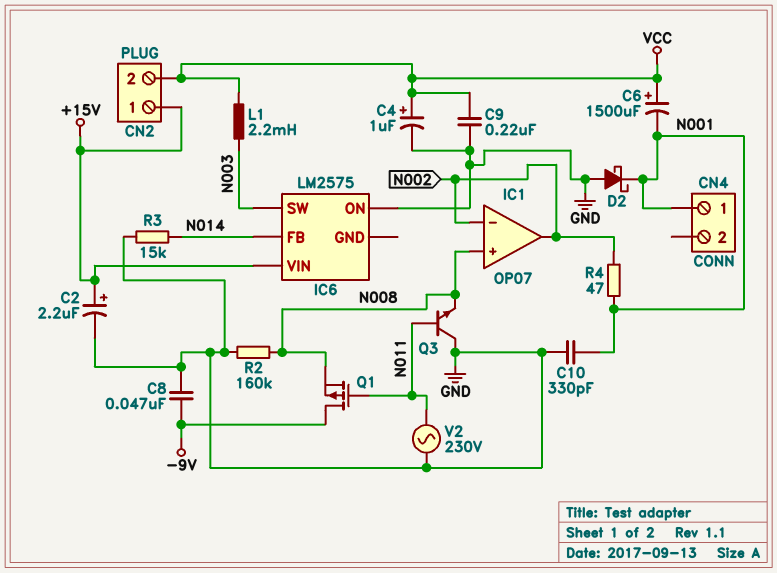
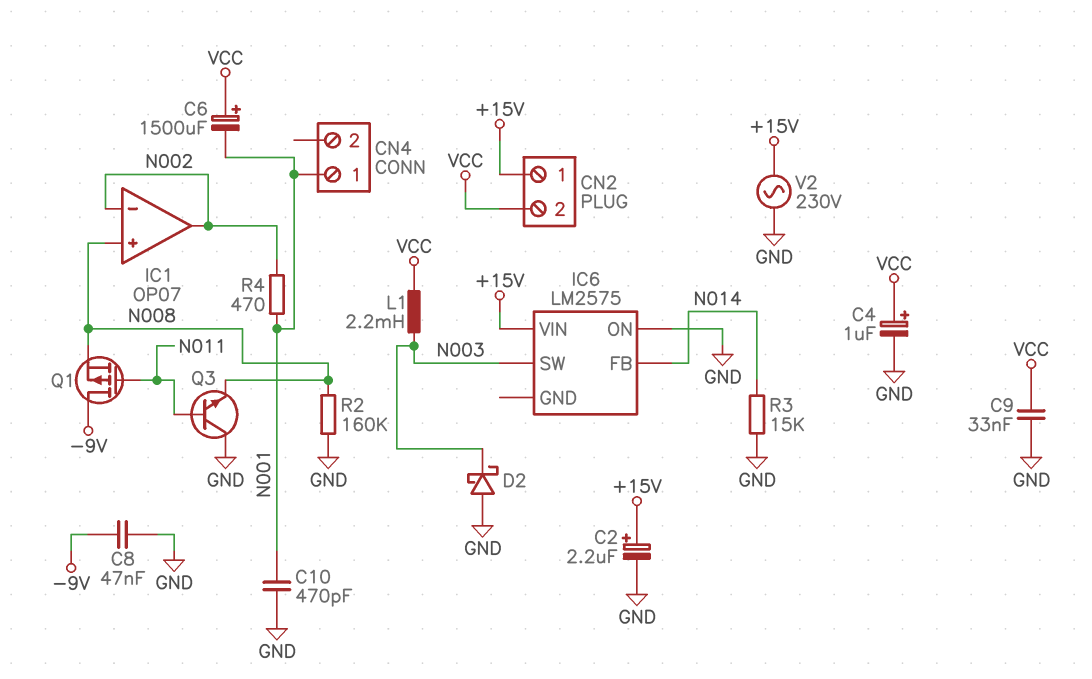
C9: 220nF (GND, VCC) -> 33nF (GND, VCC)
C10: 330pF (GND, N001) -> 470pF (GND, N001)
D2: schottky (A GND, K N001) -> schottky (A GND, K N003)
R4: 47 (N001, N002) -> 470 (N001, N002)
V2: AC 230V (GND, N011) -> AC 230V (+15V, GND)

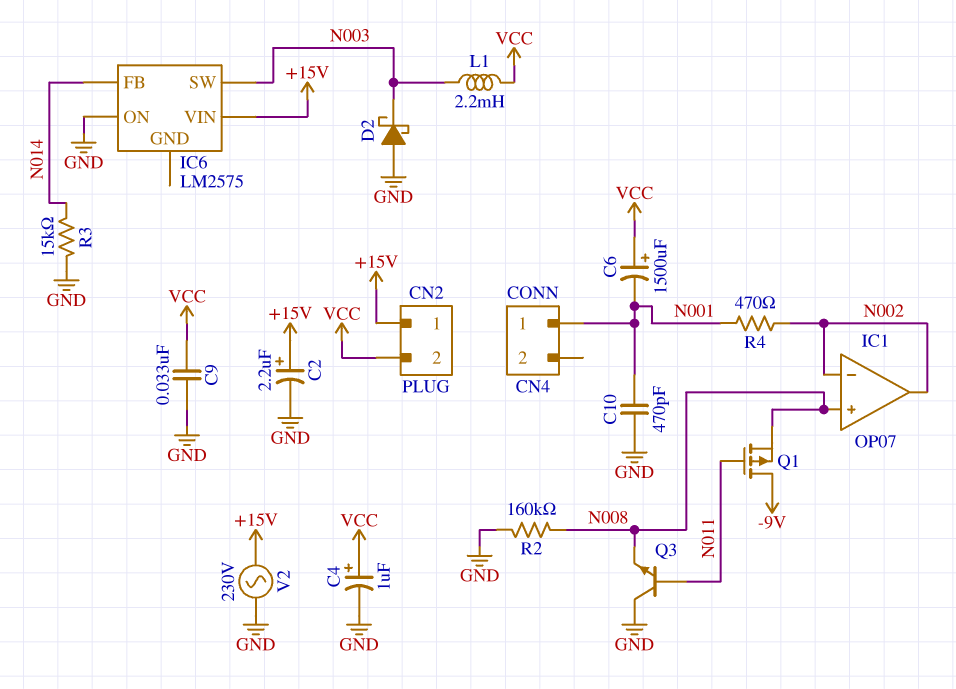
C8: 47nF (-9V, GND) -> none

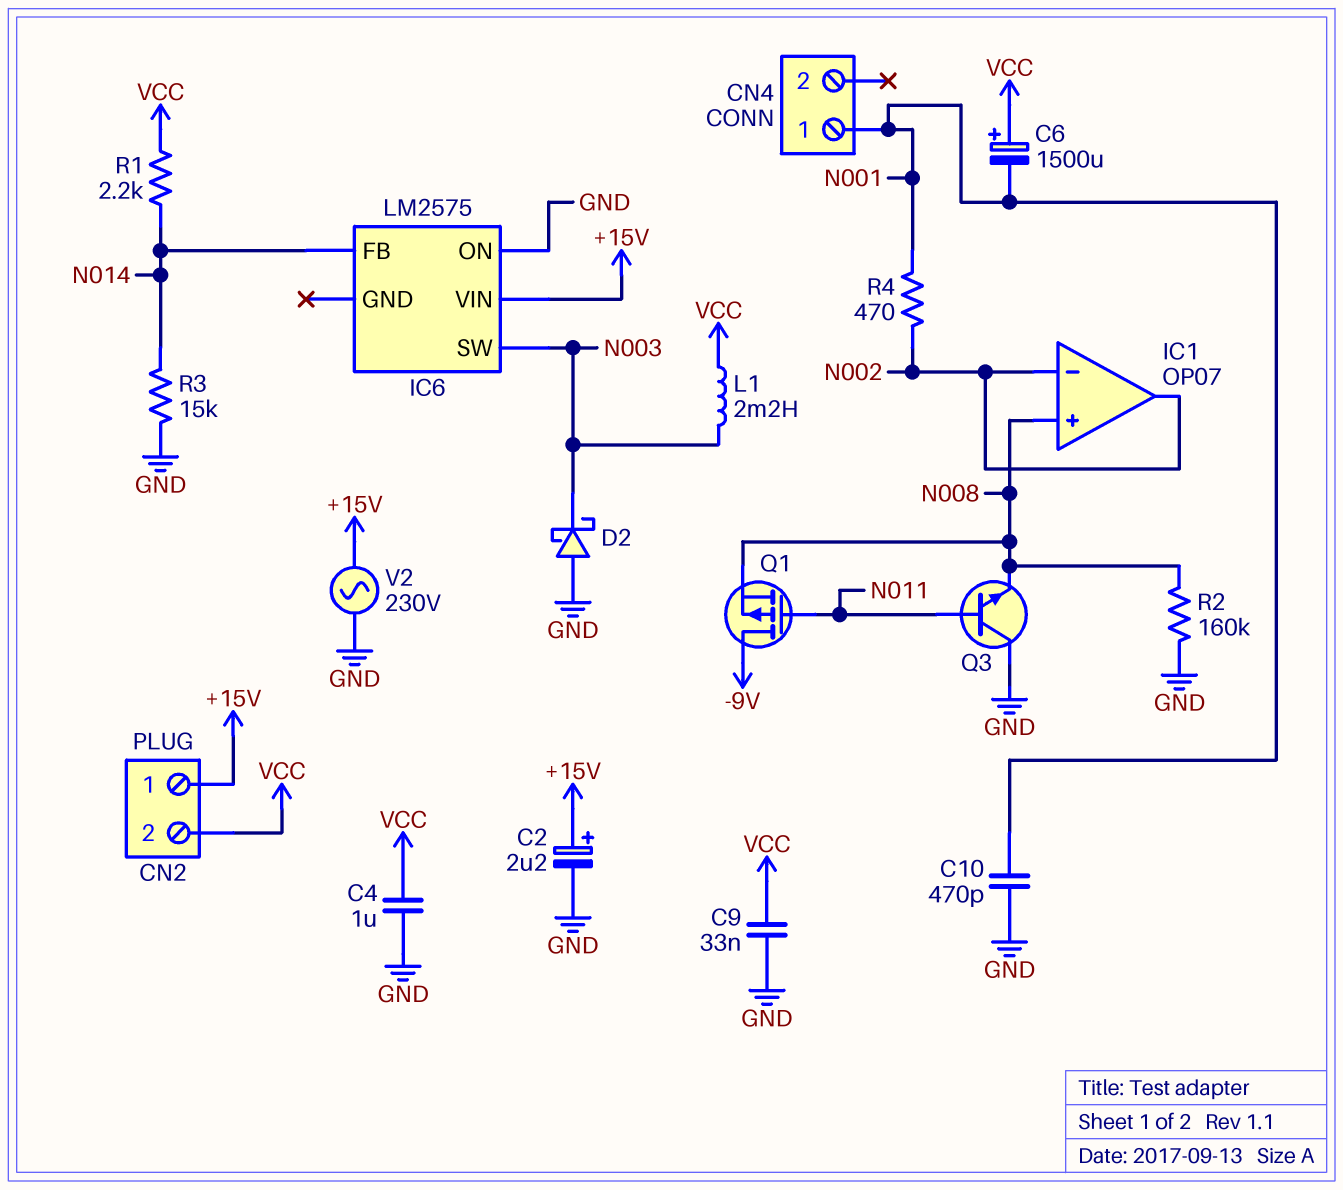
C4: 1uF (plus VCC, minus GND) -> 1uF (GND, VCC)
R1: none -> 2.2k (N014, VCC)

